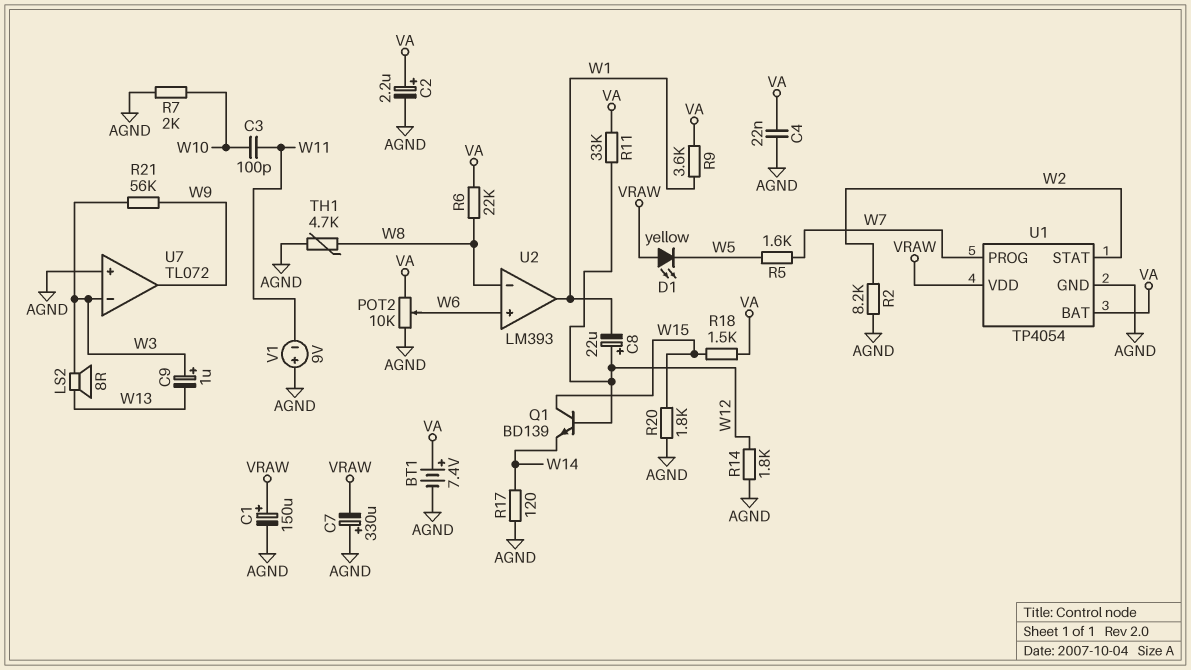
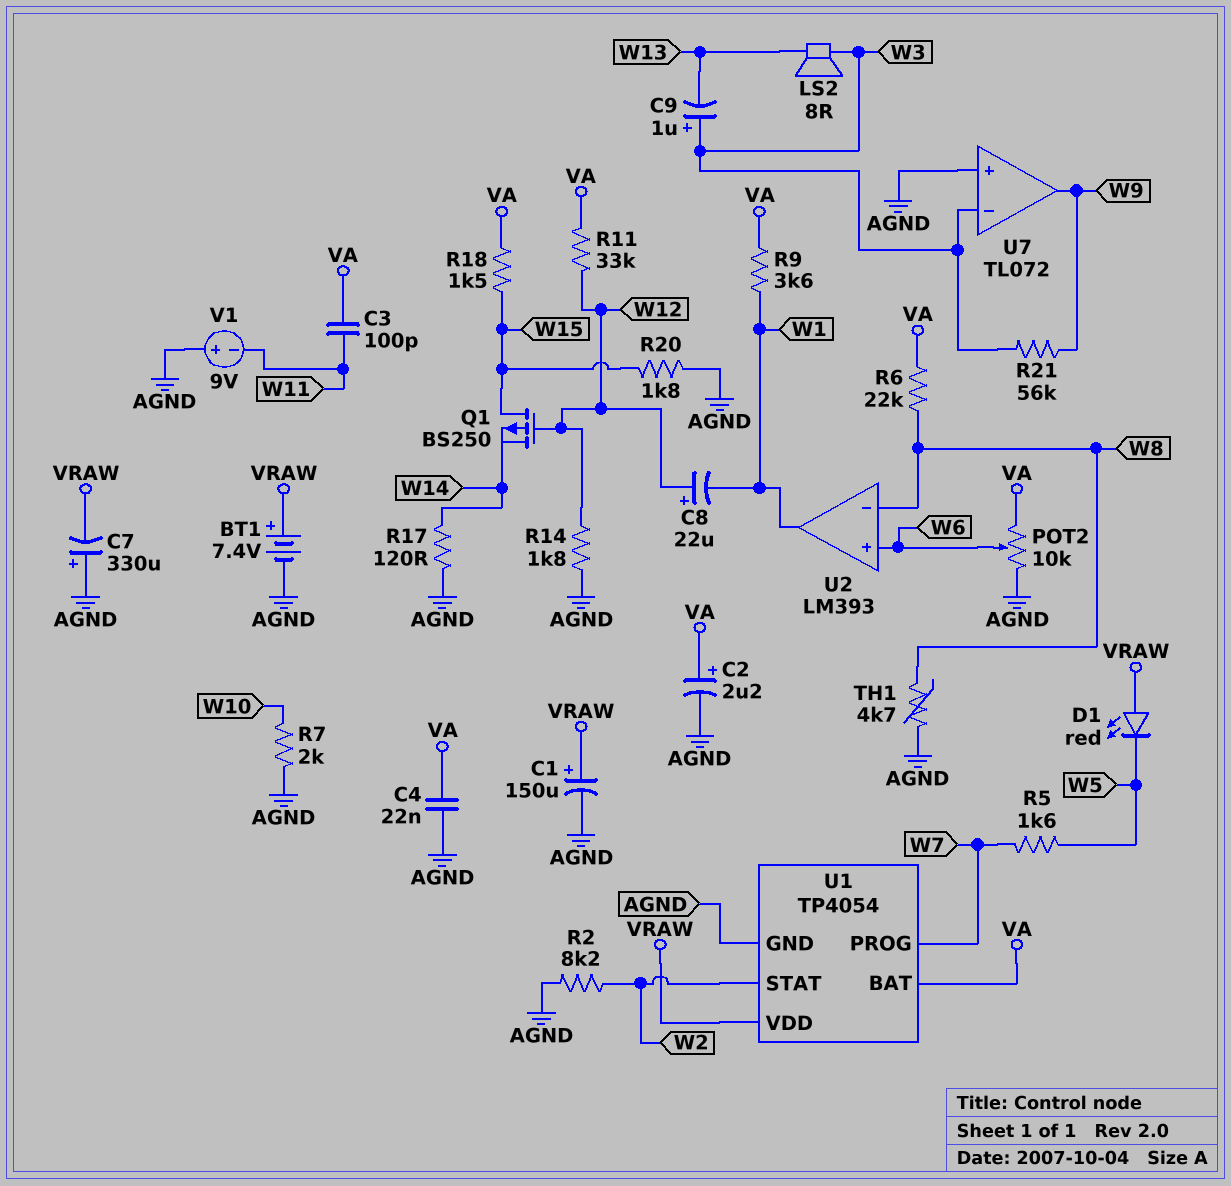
BT1: 7.4V (plus VA, minus AGND) -> 7.4V (plus VRAW, minus AGND)
C3: 100pF (W10, W11) -> 100pF (VA, W11)
D1: LED yellow (A VRAW, K W5) -> LED red (A VRAW, K W5)
Q1: NPN BD139 (B W12, C W15, E W14) -> PMOS BS250 (G W12, D W15, S W14)

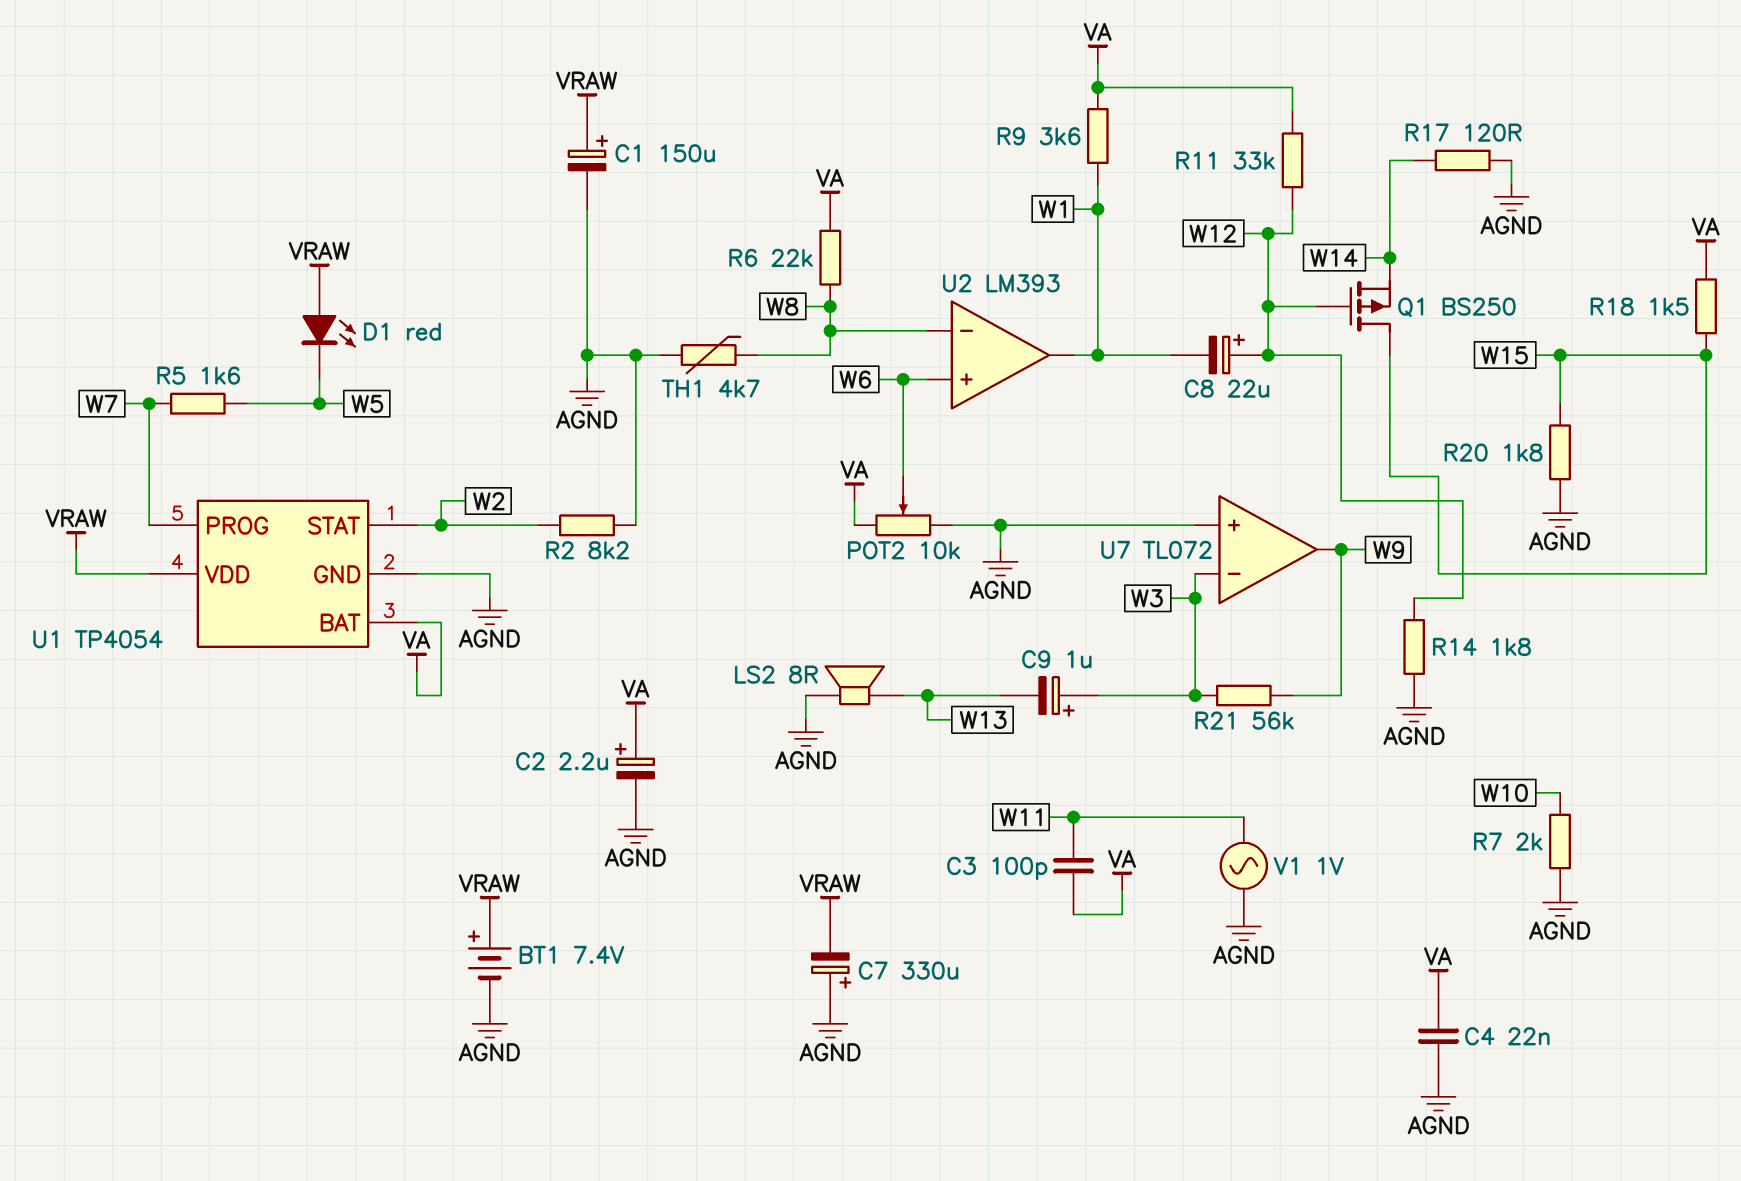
LS2: speaker 8R (W3, W13) -> speaker 8R (AGND, W13)
V1: 9V (plus AGND, minus W11) -> AC 1V (AGND, W11)

